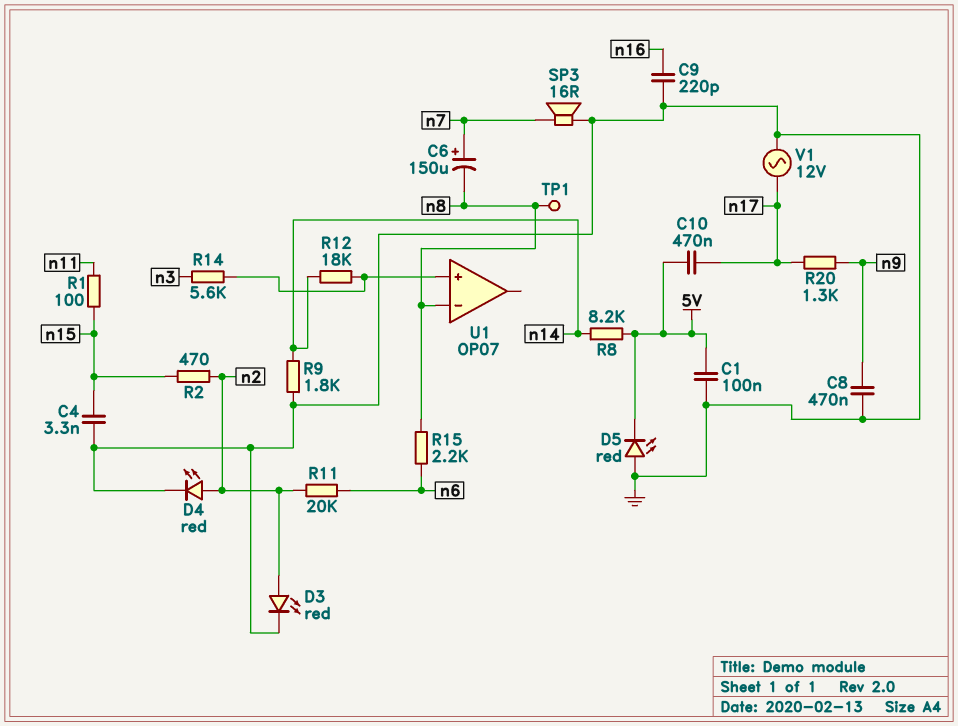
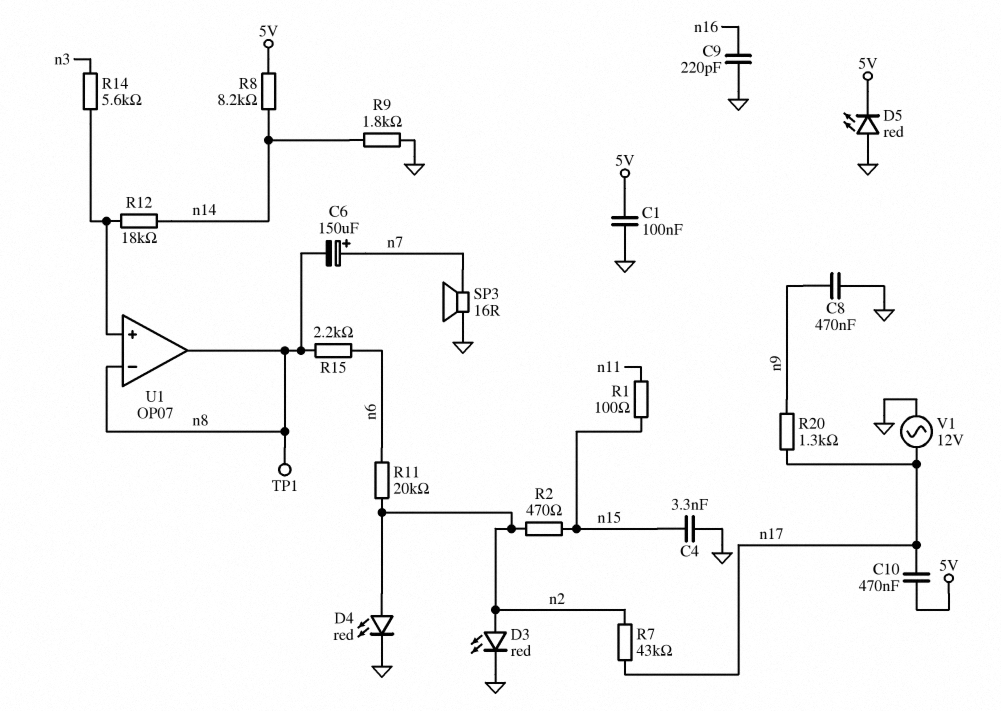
R7: none -> 43k (n2, n17)
U1 pin out: none -> n8

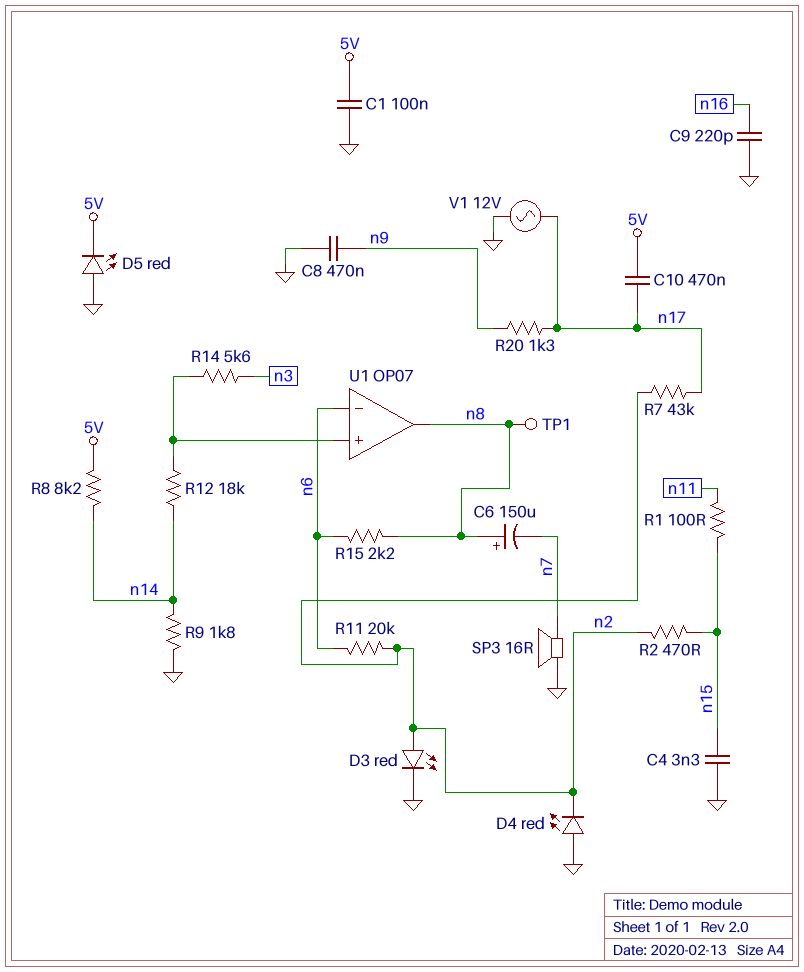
C6: 150uF (plus n7, minus n8) -> 150uF (plus n8, minus n7)
D4: LED red (A n2, K GND) -> LED red (A GND, K n2)
U1 pin in-: n8 -> n6

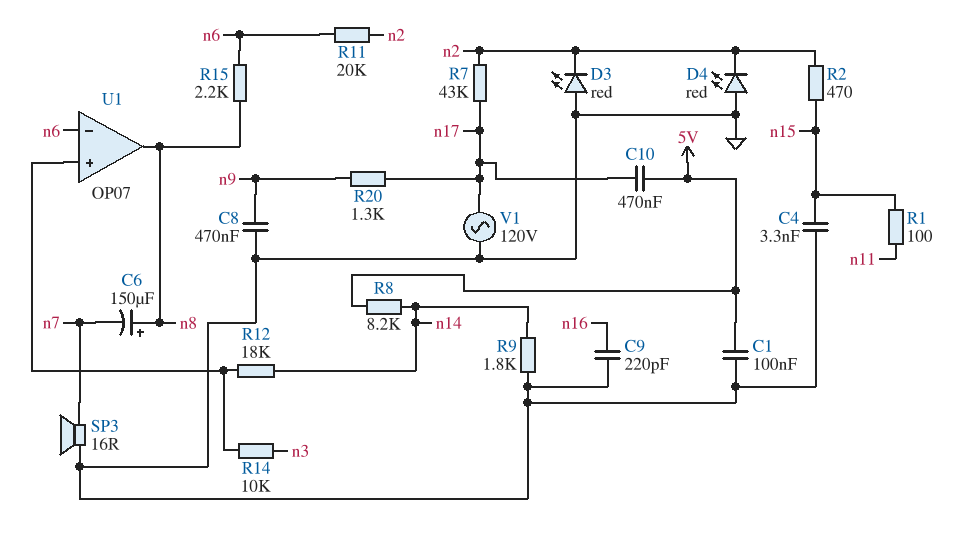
D3: LED red (A n2, K GND) -> LED red (A GND, K n2)
D5: LED red (A GND, K 5V) -> none
R14: 5.6k (U1/in+, n3) -> 10k (U1/in+, n3)
TP1: test point (n8) -> none
V1: AC 12V (GND, n17) -> AC 120V (GND, n17)

